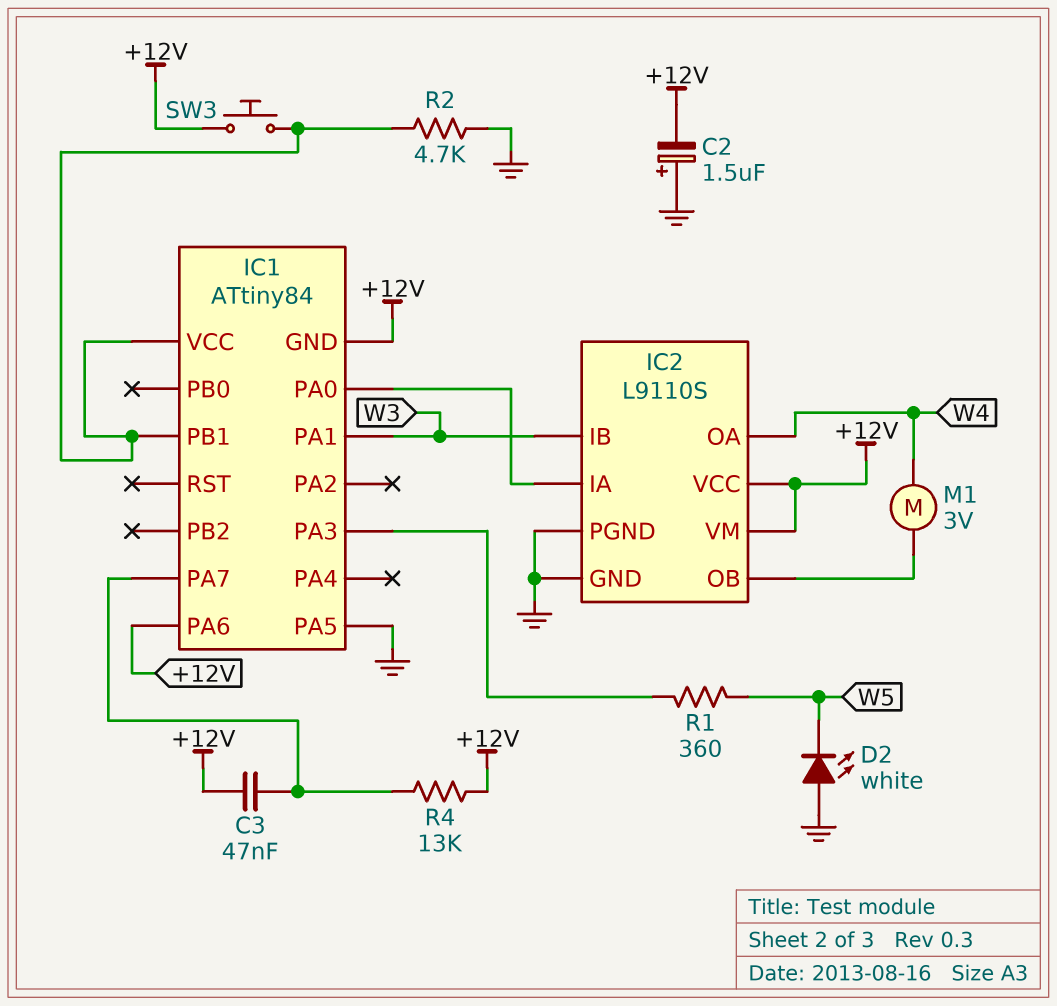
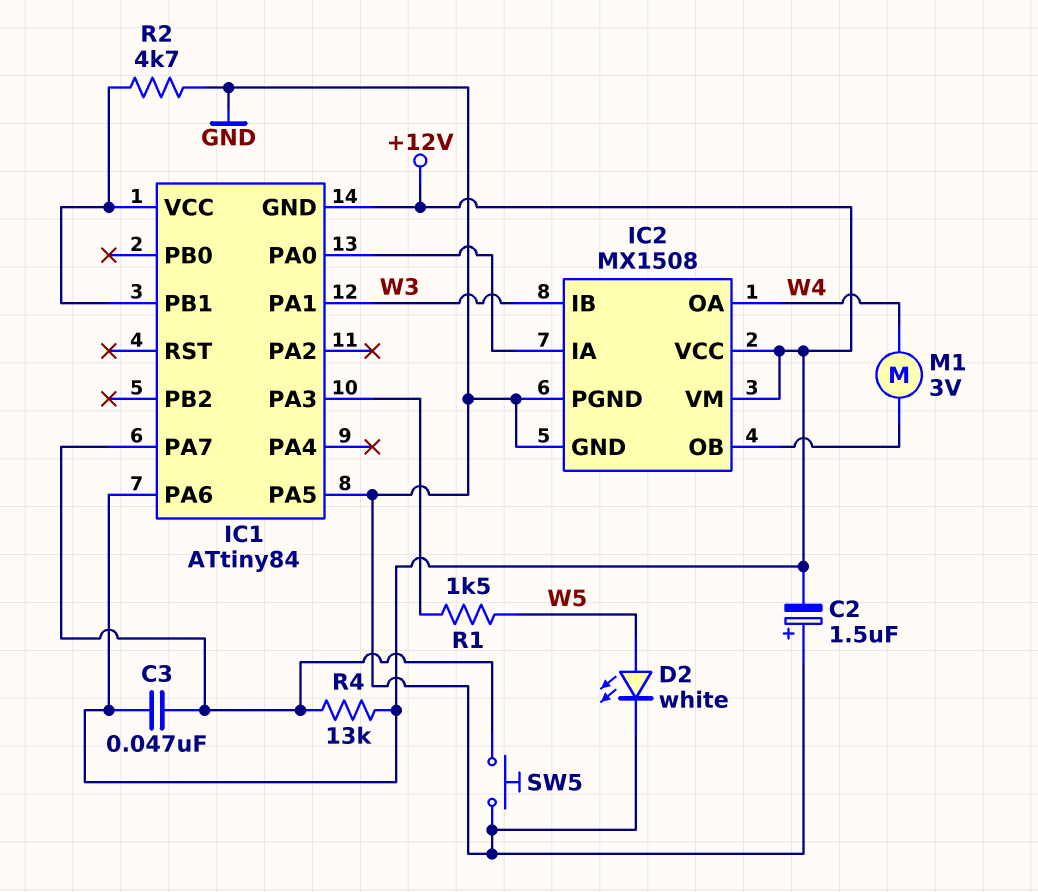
D2: LED white (A GND, K W5) -> LED white (A W5, K GND)
IC2: L9110S -> MX1508
R1: 360 (IC1/PA3, W5) -> 1.5k (IC1/PA3, W5)
SW3: button (+12V, IC1/PB1) -> none
SW5: none -> button (GND, IC1/PA7)

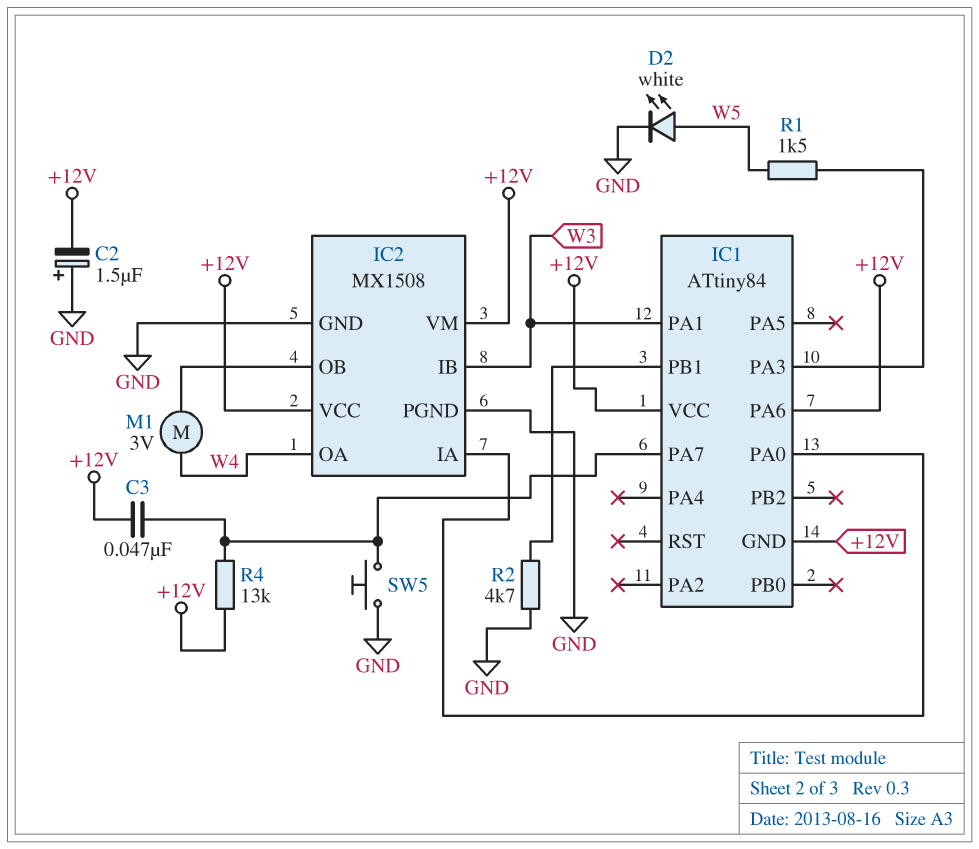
IC1 pin PA5: GND -> none
IC1 pin VCC: IC1/PB1 -> +12V

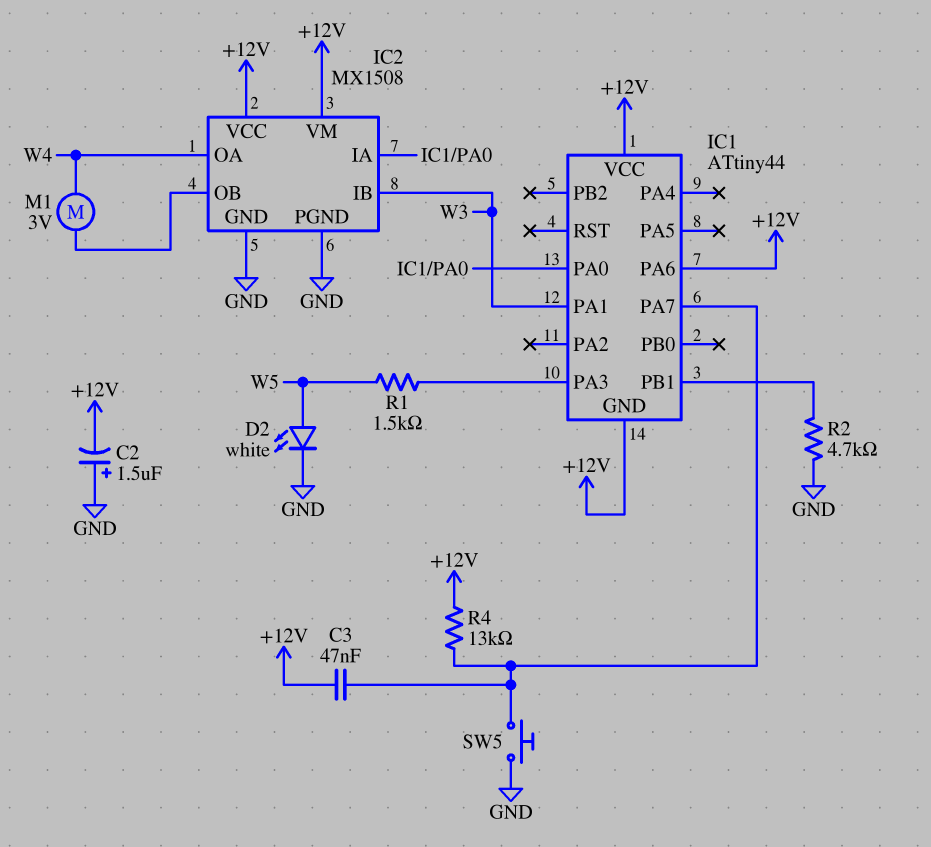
IC1: ATtiny84 -> ATtiny44

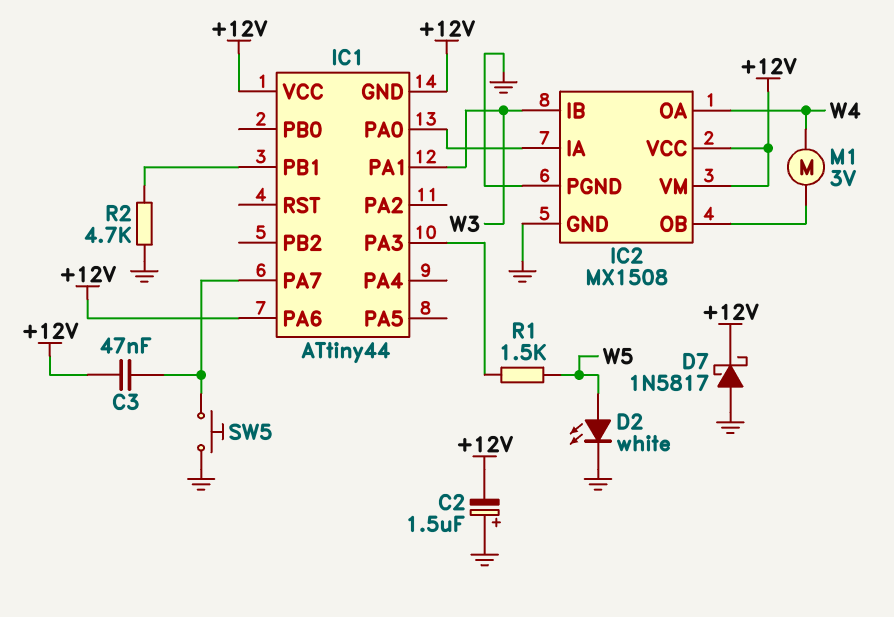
D7: none -> schottky 1N5817 (A GND, K +12V)
R4: 13k (+12V, IC1/PA7) -> none

